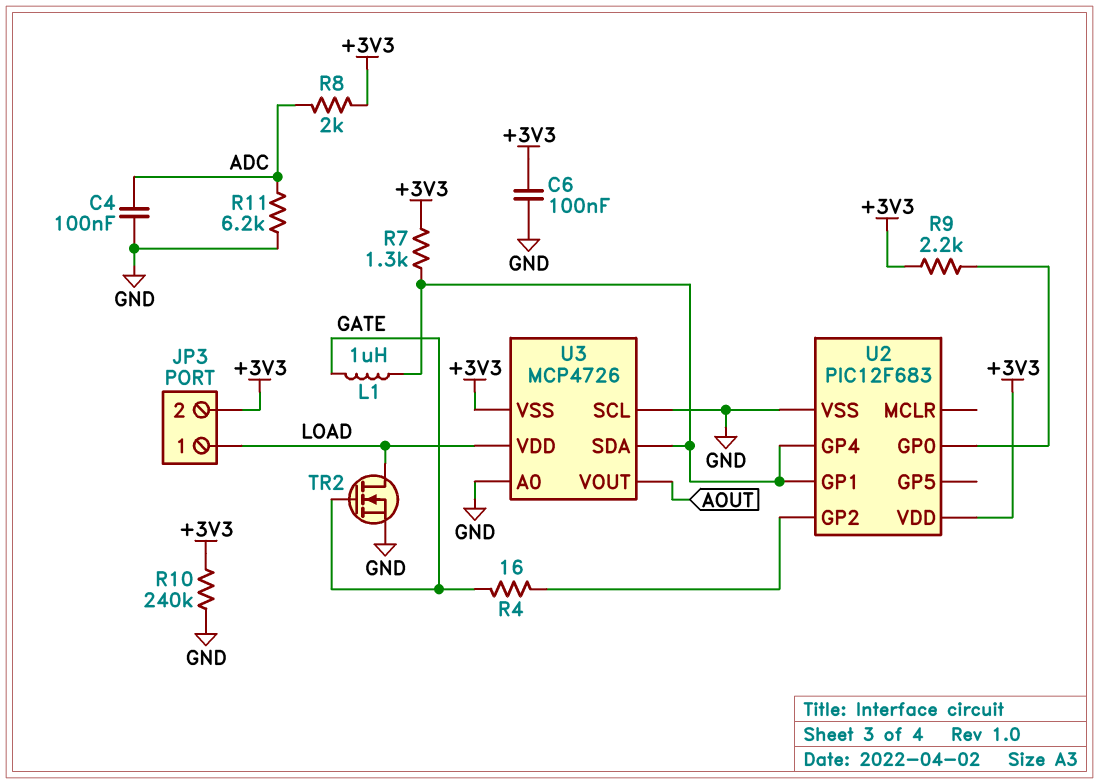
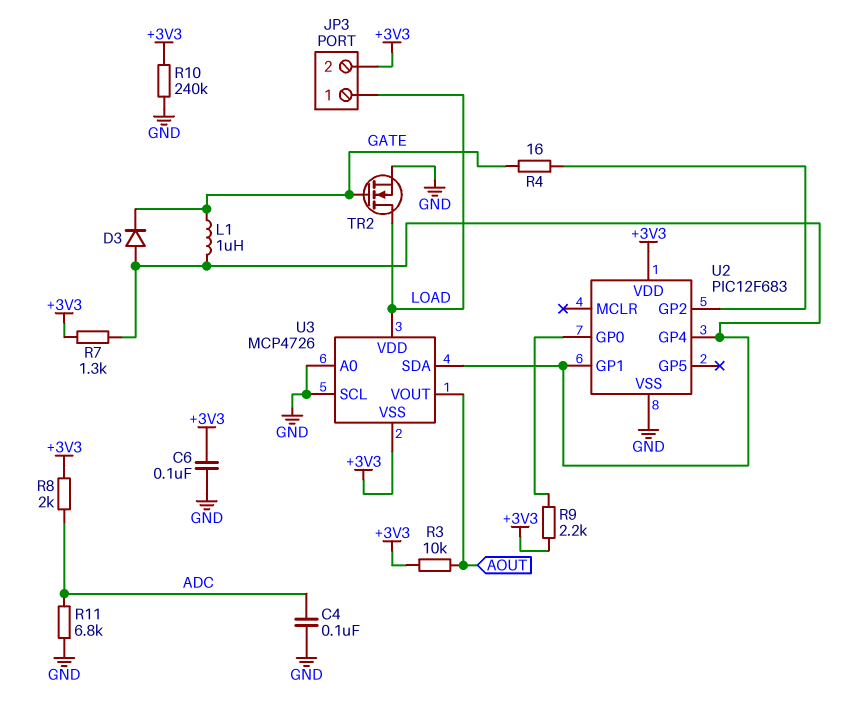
D3: none -> diode (A U2/GP1, K GATE)
R3: none -> 10k (+3V3, AOUT)
R11: 6.2k (ADC, GND) -> 6.8k (ADC, GND)

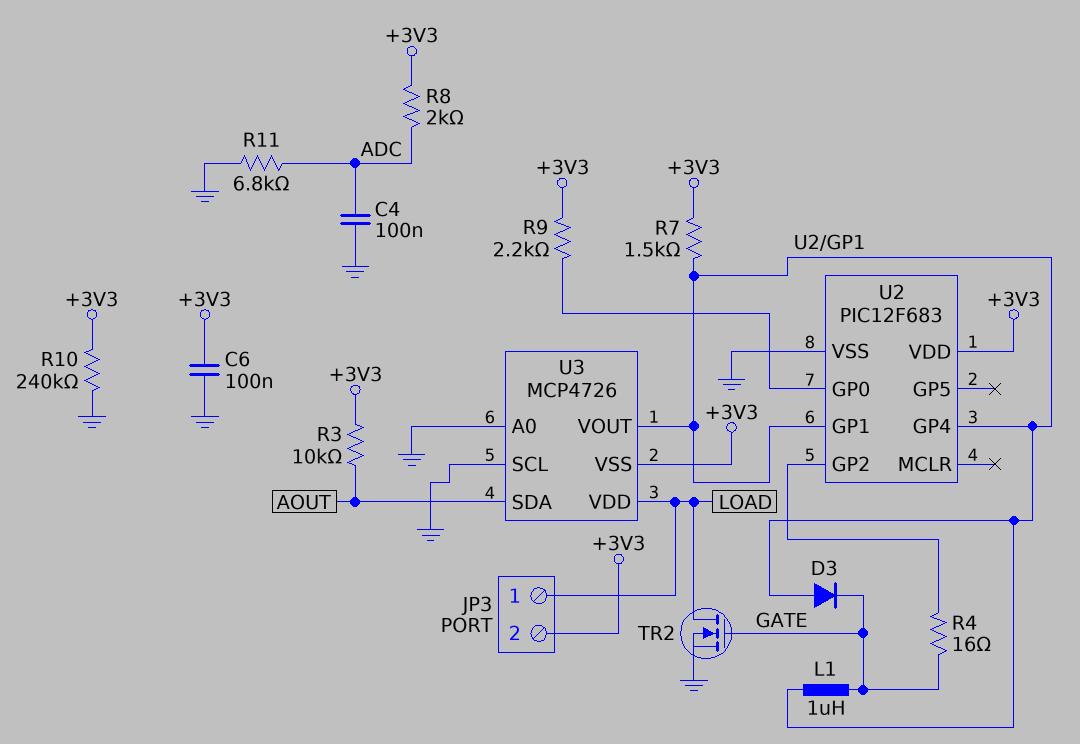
R7: 1.3k (+3V3, U2/GP1) -> 1.5k (+3V3, U2/GP1)
U3 pin SDA: U2/GP1 -> AOUT
U3 pin VOUT: AOUT -> U2/GP1

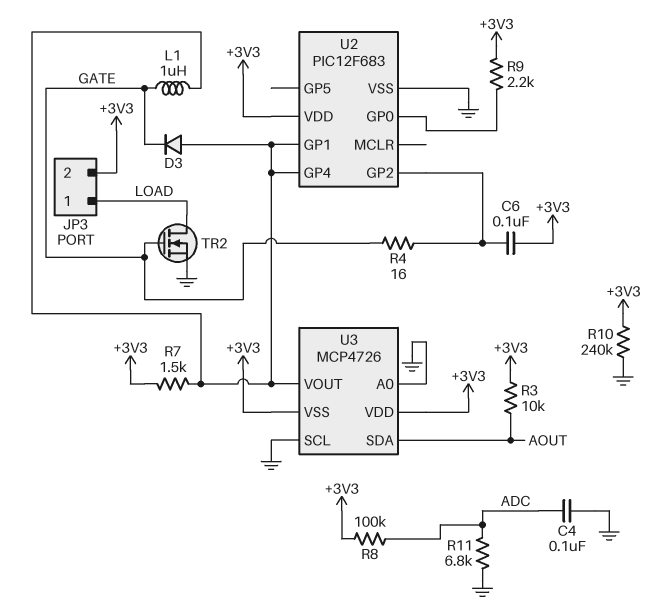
C6: 100nF (+3V3, GND) -> 100nF (+3V3, U2/GP2)
R8: 2k (+3V3, ADC) -> 100k (+3V3, ADC)
U3 pin VDD: LOAD -> +3V3

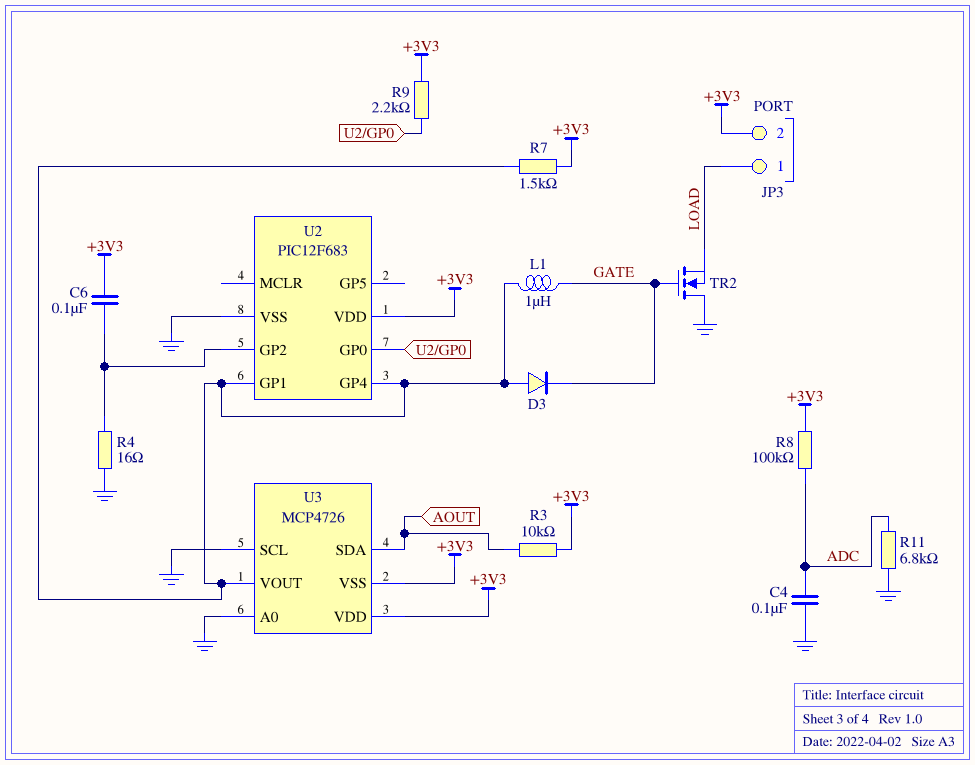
R4: 16 (GATE, U2/GP2) -> 16 (GND, U2/GP2)
R10: 240k (+3V3, GND) -> none
TR2: NMOS (G GATE, D LOAD, S GND) -> NMOS (G GATE, D GND, S LOAD)

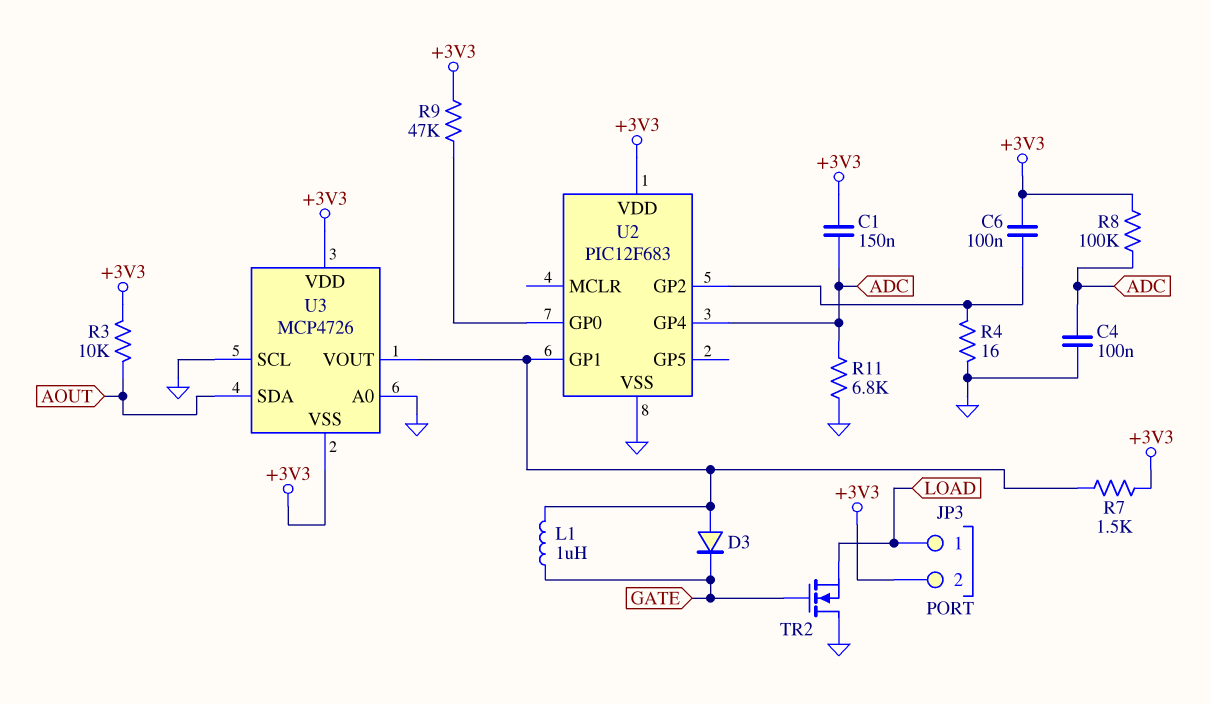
C1: none -> 150nF (+3V3, ADC)
R9: 2.2k (+3V3, U2/GP0) -> 47k (+3V3, U2/GP0)
U2 pin GP4: U2/GP1 -> ADC

